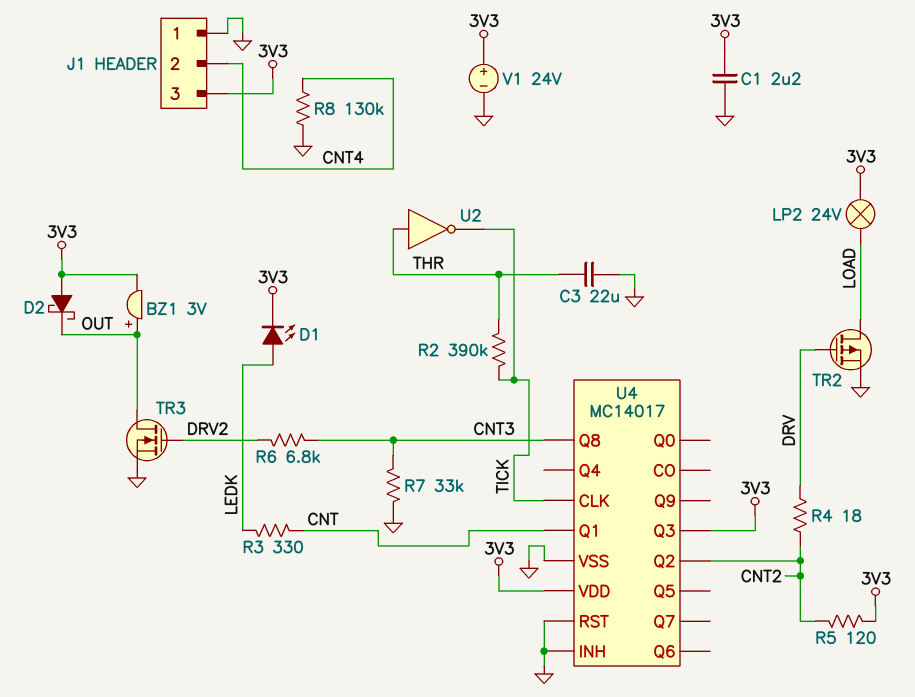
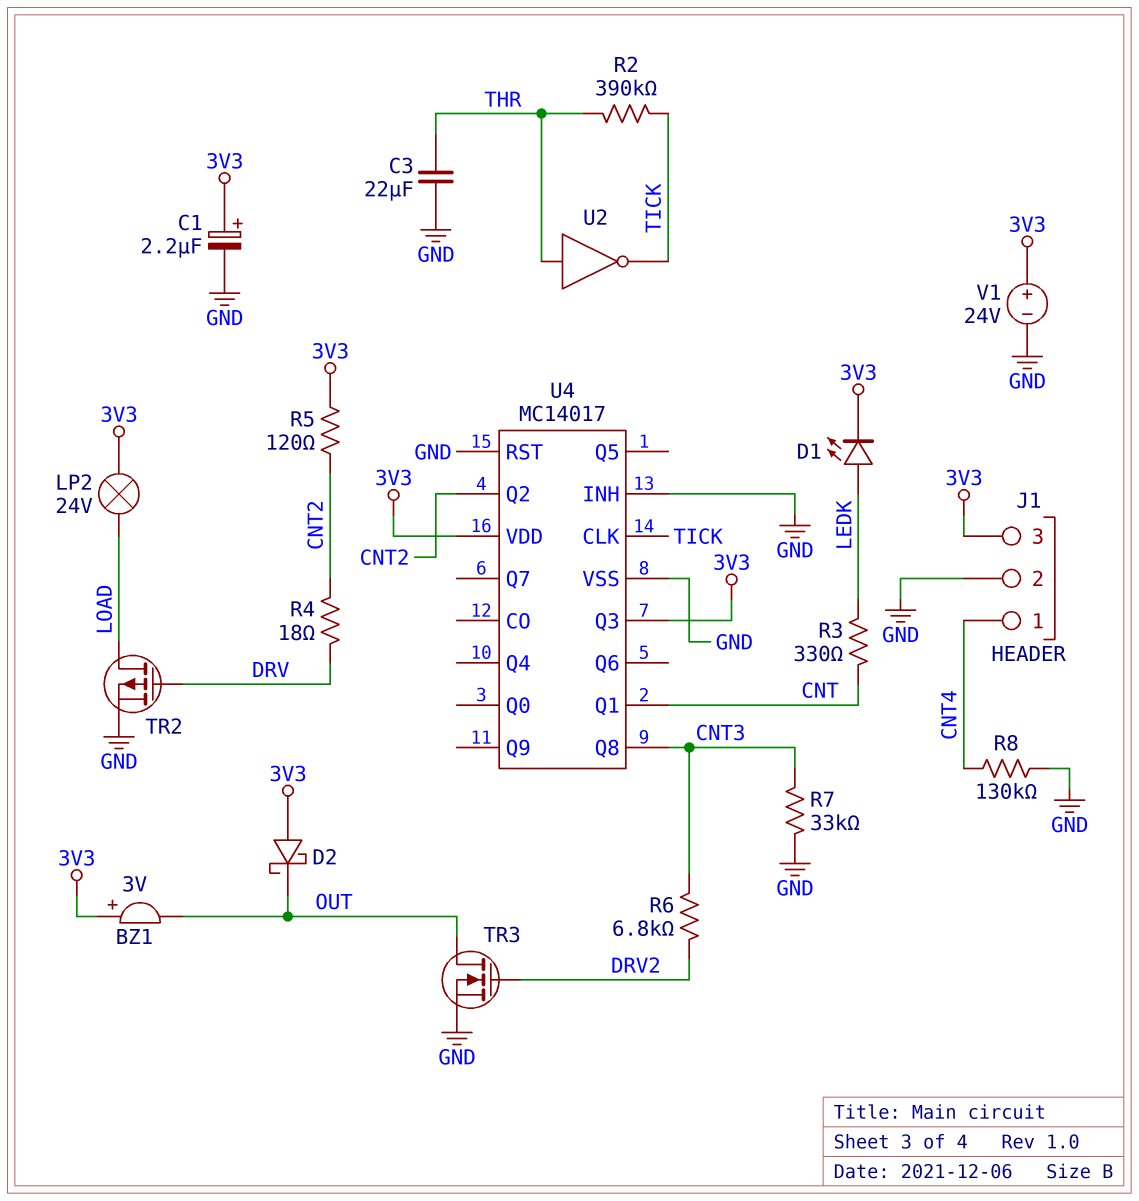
BZ1: buzzer 3V (plus OUT, minus 3V3) -> buzzer 3V (plus 3V3, minus OUT)
C1: 2.2uF (3V3, GND) -> 2.2uF (plus 3V3, minus GND)
J1 pin 1: GND -> CNT4
J1 pin 2: CNT4 -> GND

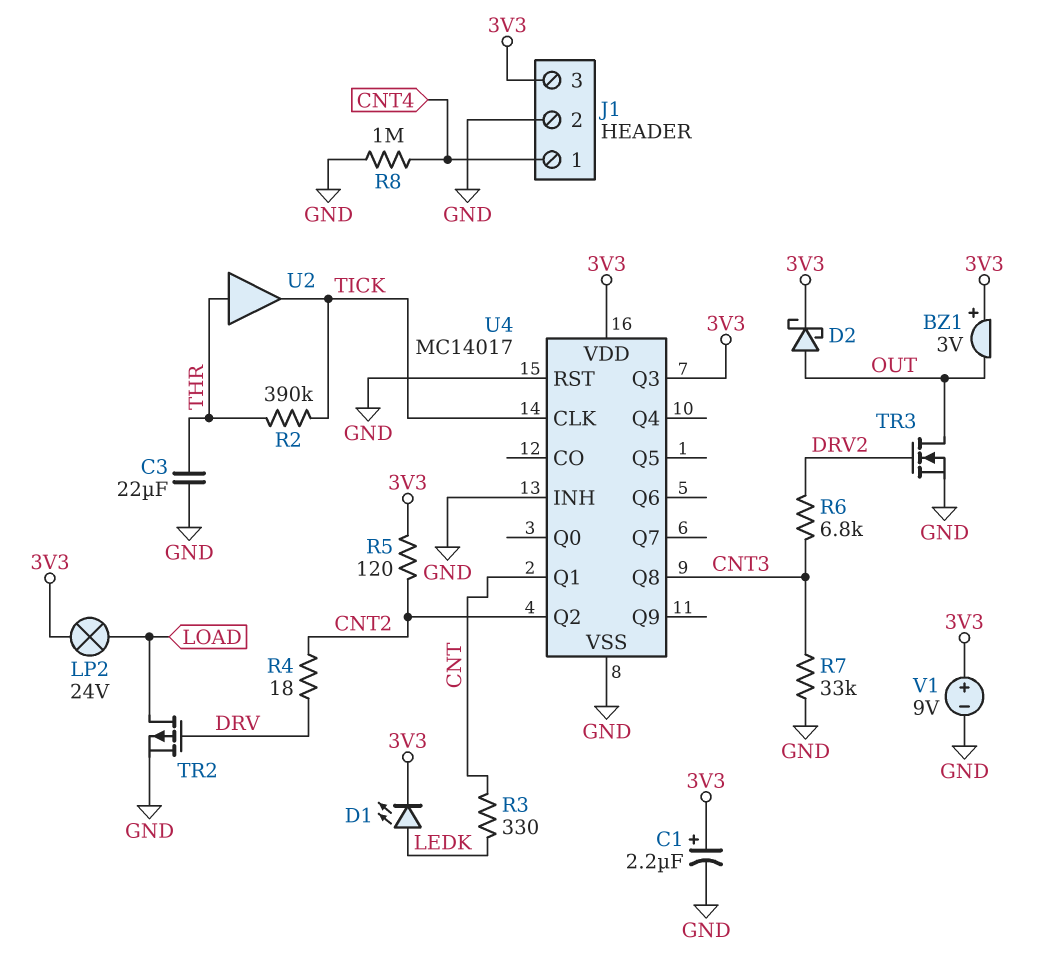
D2: schottky (A 3V3, K OUT) -> schottky (A OUT, K 3V3)
R8: 130k (CNT4, GND) -> 1M (CNT4, GND)
U2: NOT (in THR, out TICK) -> buffer (in THR, out TICK)
V1: 24V (plus 3V3, minus GND) -> 9V (plus 3V3, minus GND)

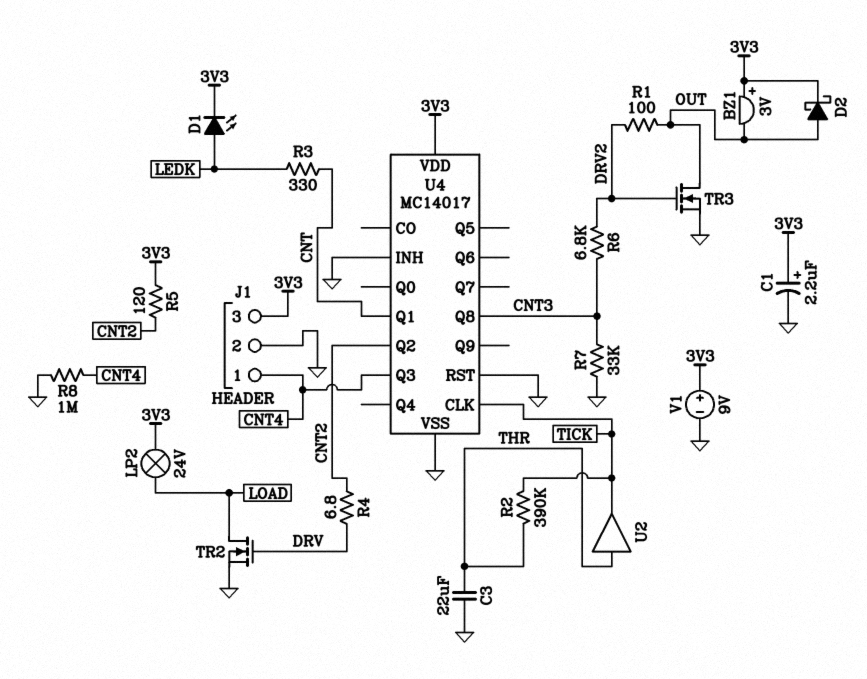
R1: none -> 100 (DRV2, OUT)
R4: 18 (CNT2, DRV) -> 6.8 (CNT2, DRV)
TR2: PMOS (G DRV, D LOAD, S GND) -> NMOS (G DRV, D LOAD, S GND)
U4 pin Q3: 3V3 -> CNT4

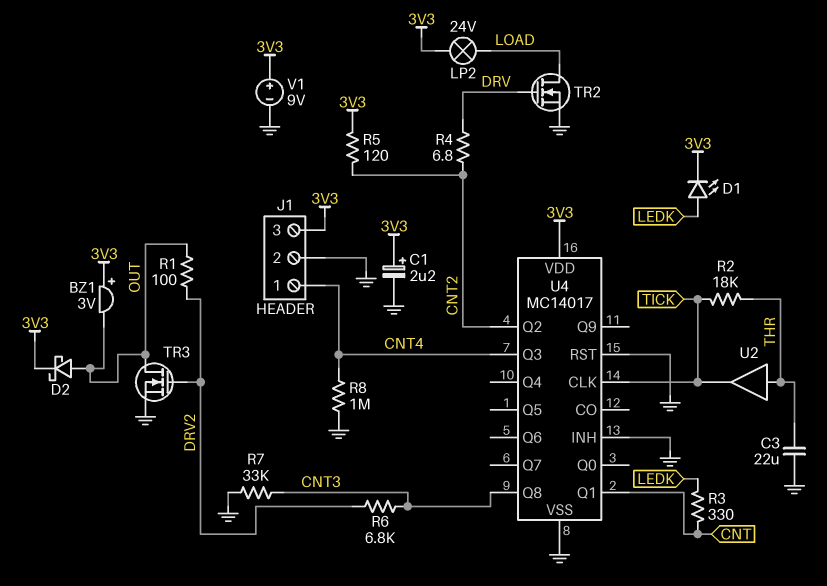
R2: 390k (THR, TICK) -> 18k (THR, TICK)

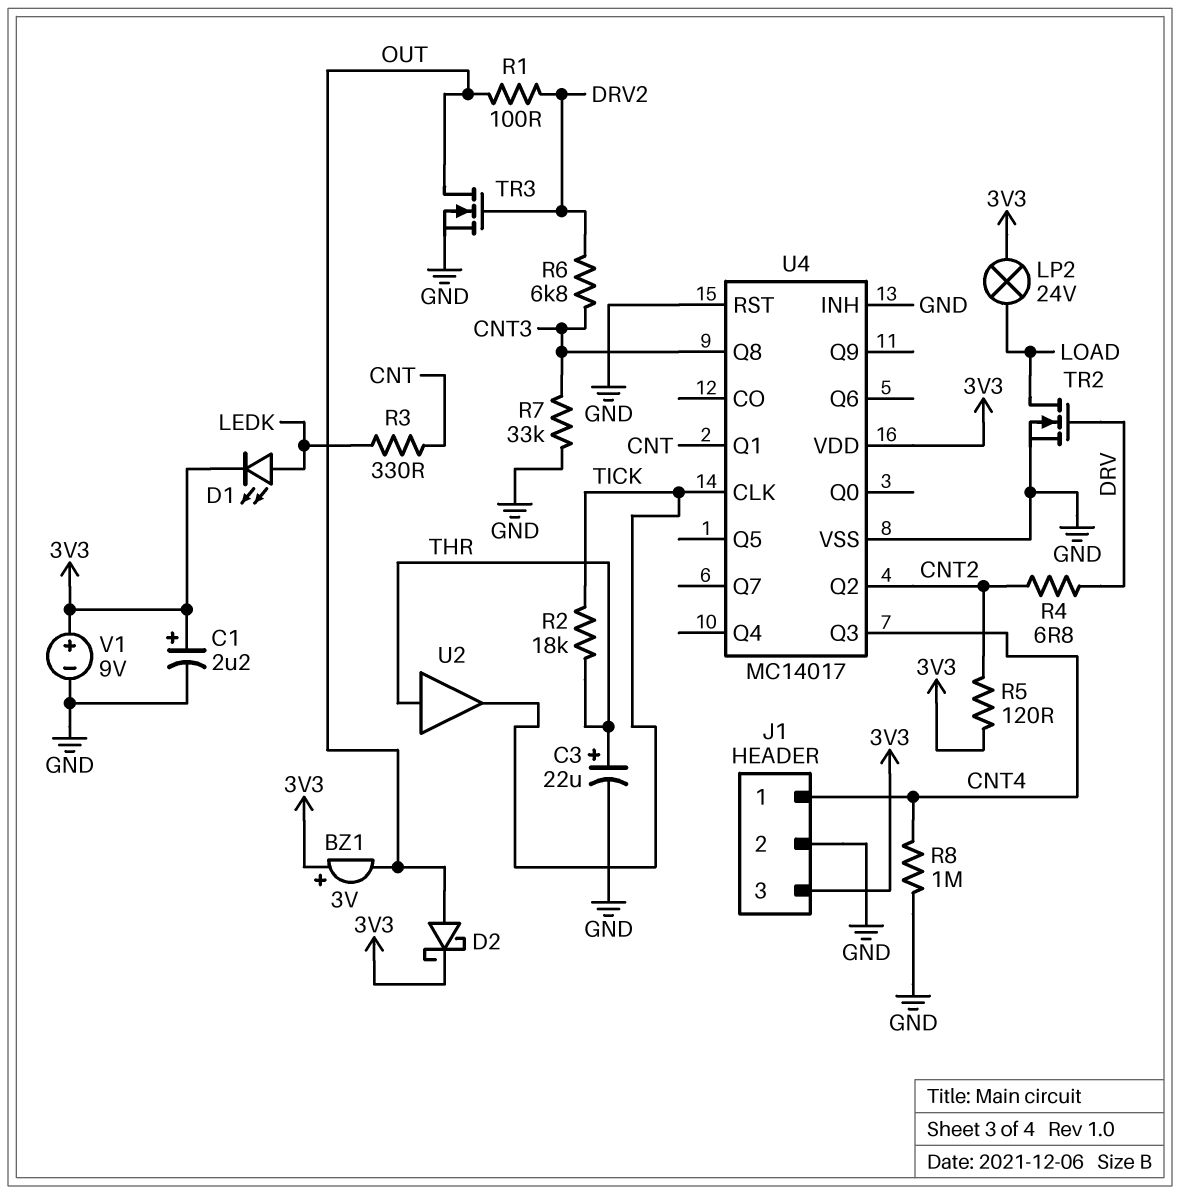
C3: 22uF (GND, THR) -> 22uF (plus THR, minus GND)

